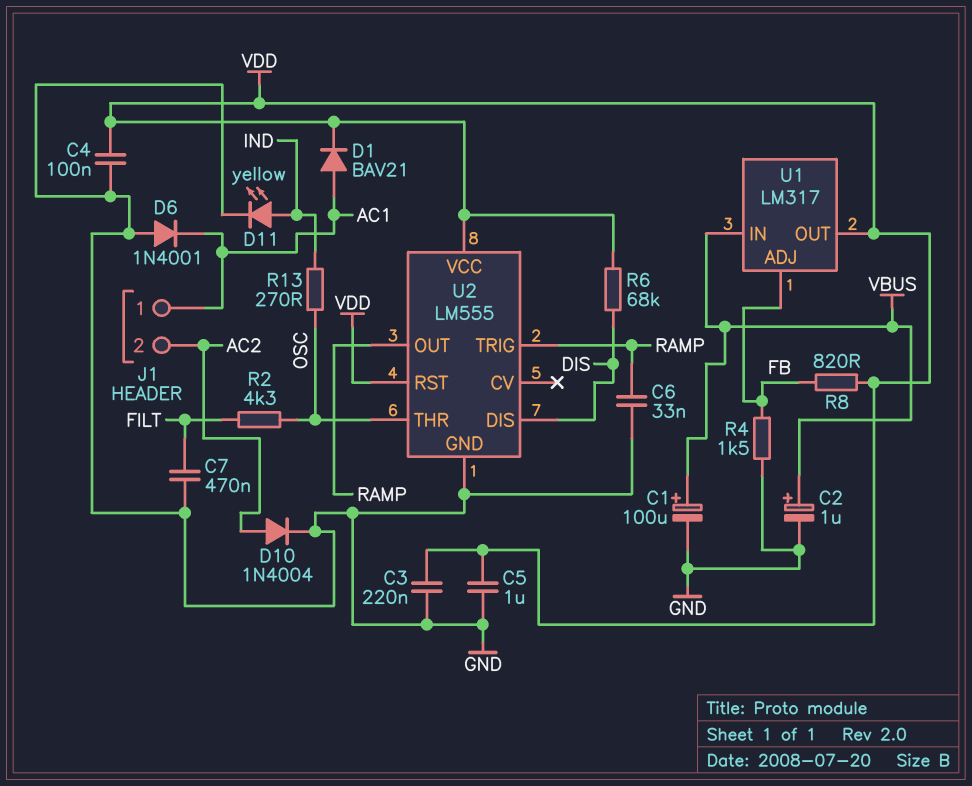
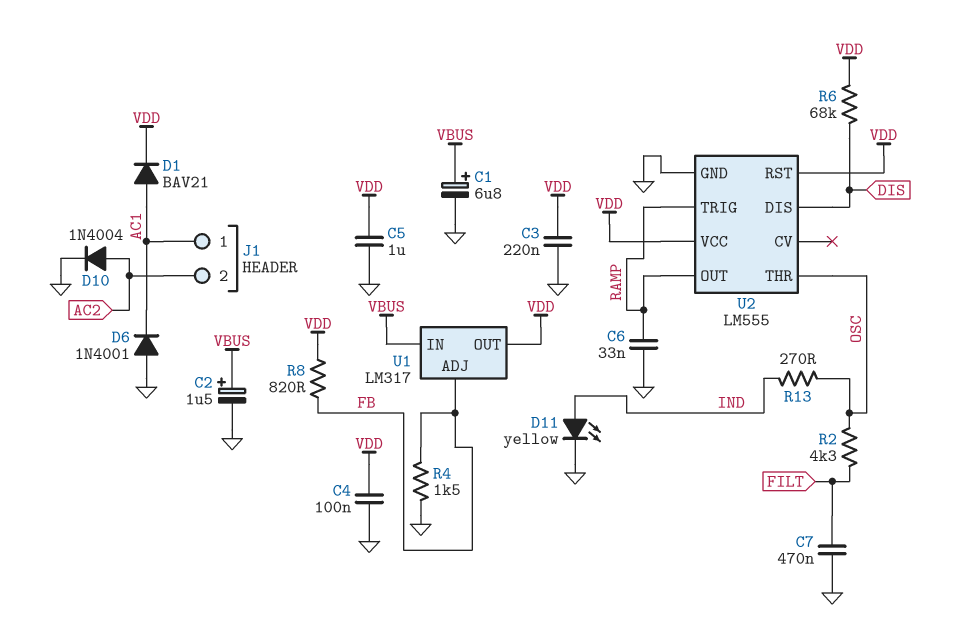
C1: 100uF (plus VBUS, minus GND) -> 6.8uF (plus VBUS, minus GND)
C2: 1uF (plus VBUS, minus GND) -> 1.5uF (plus VBUS, minus GND)

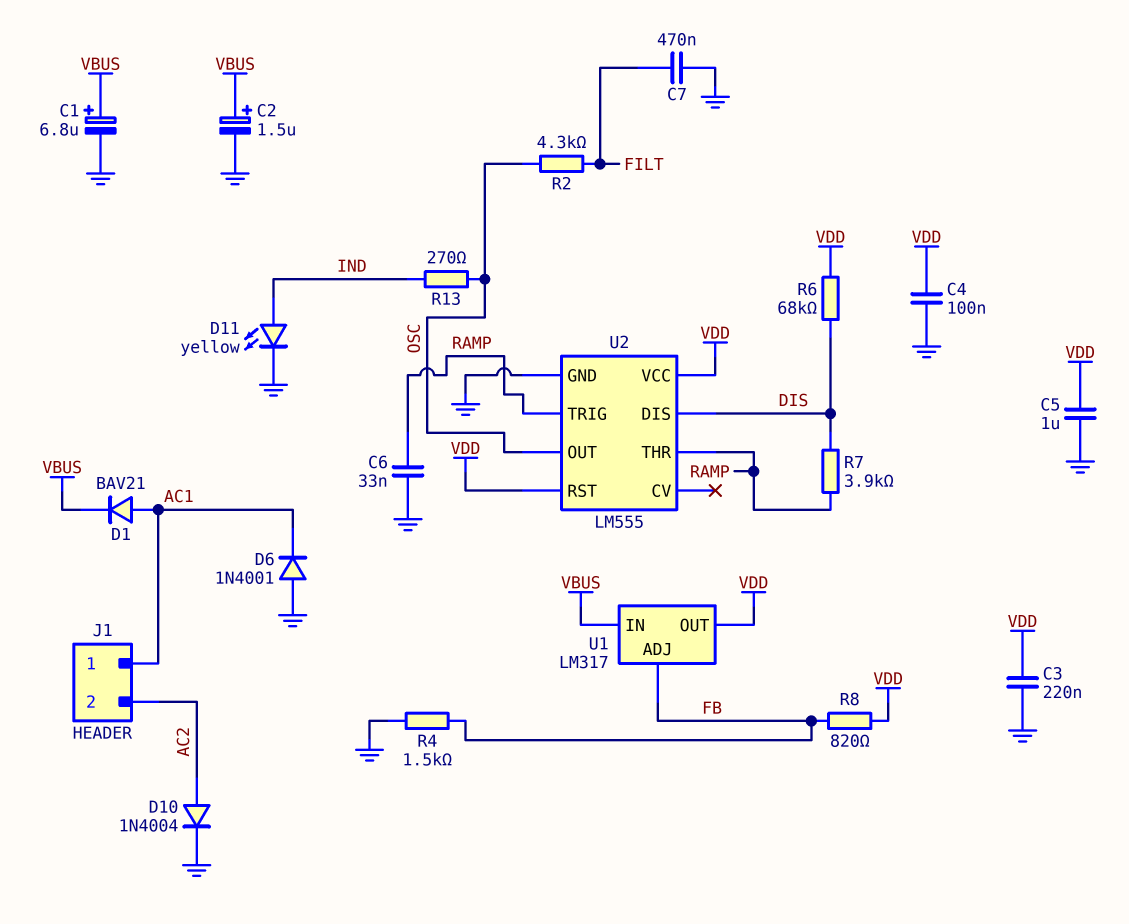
D1: diode BAV21 (A AC1, K VDD) -> diode BAV21 (A AC1, K VBUS)
R7: none -> 3.9k (DIS, RAMP)
U2 pin OUT: RAMP -> OSC
U2 pin THR: OSC -> RAMP

